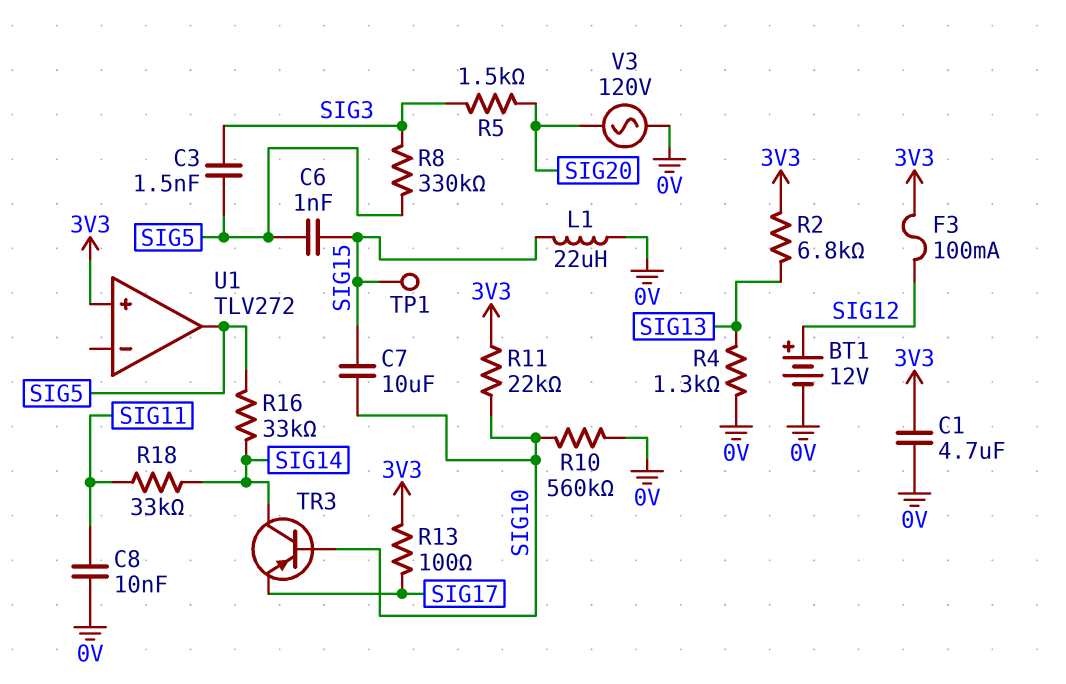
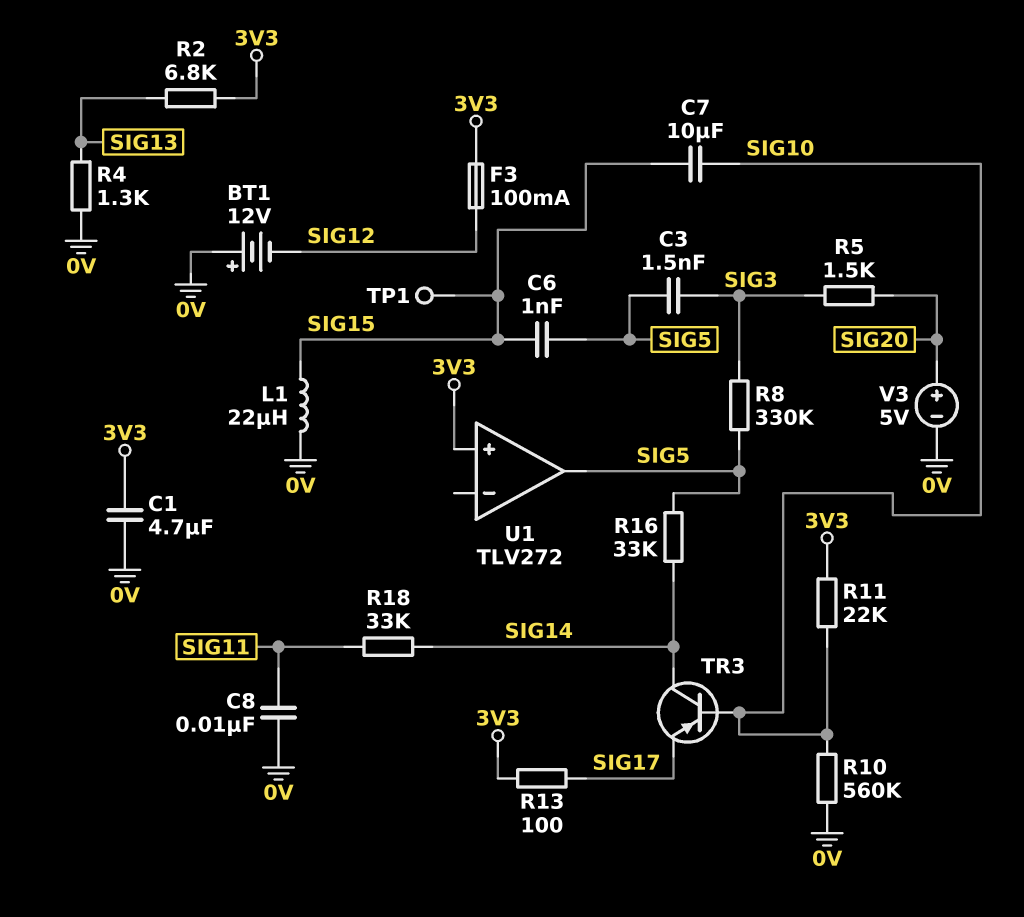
BT1: 12V (plus SIG12, minus 0V) -> 12V (plus 0V, minus SIG12)
V3: AC 120V (0V, SIG20) -> 5V (plus SIG20, minus 0V)

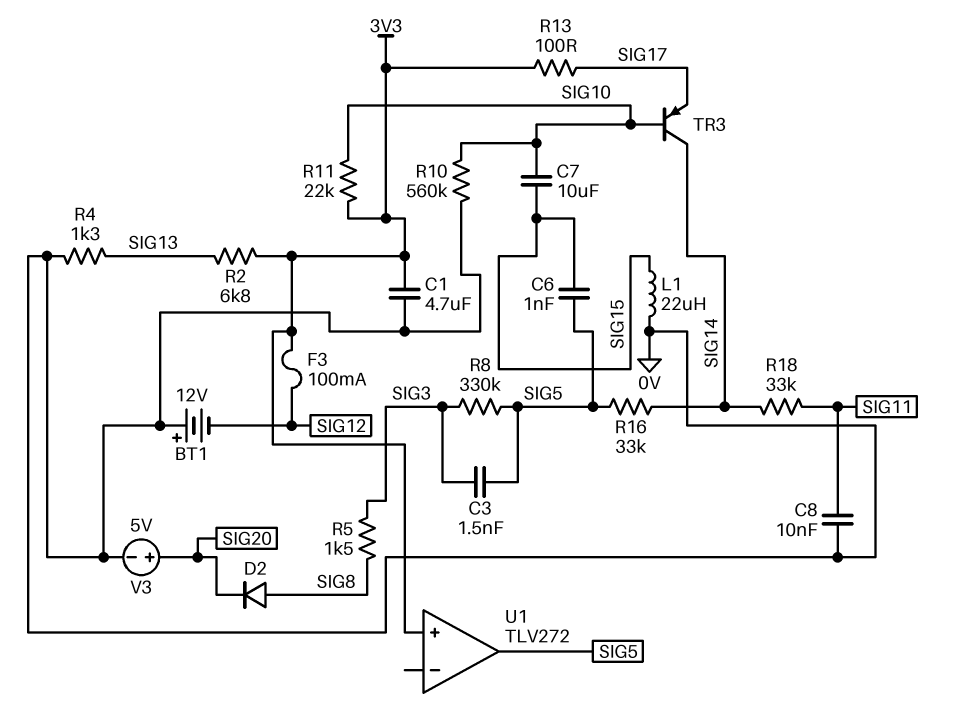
D2: none -> diode (A SIG8, K SIG20)
R5: 1.5k (SIG3, SIG20) -> 1.5k (SIG3, SIG8)
TP1: test point (SIG15) -> none

